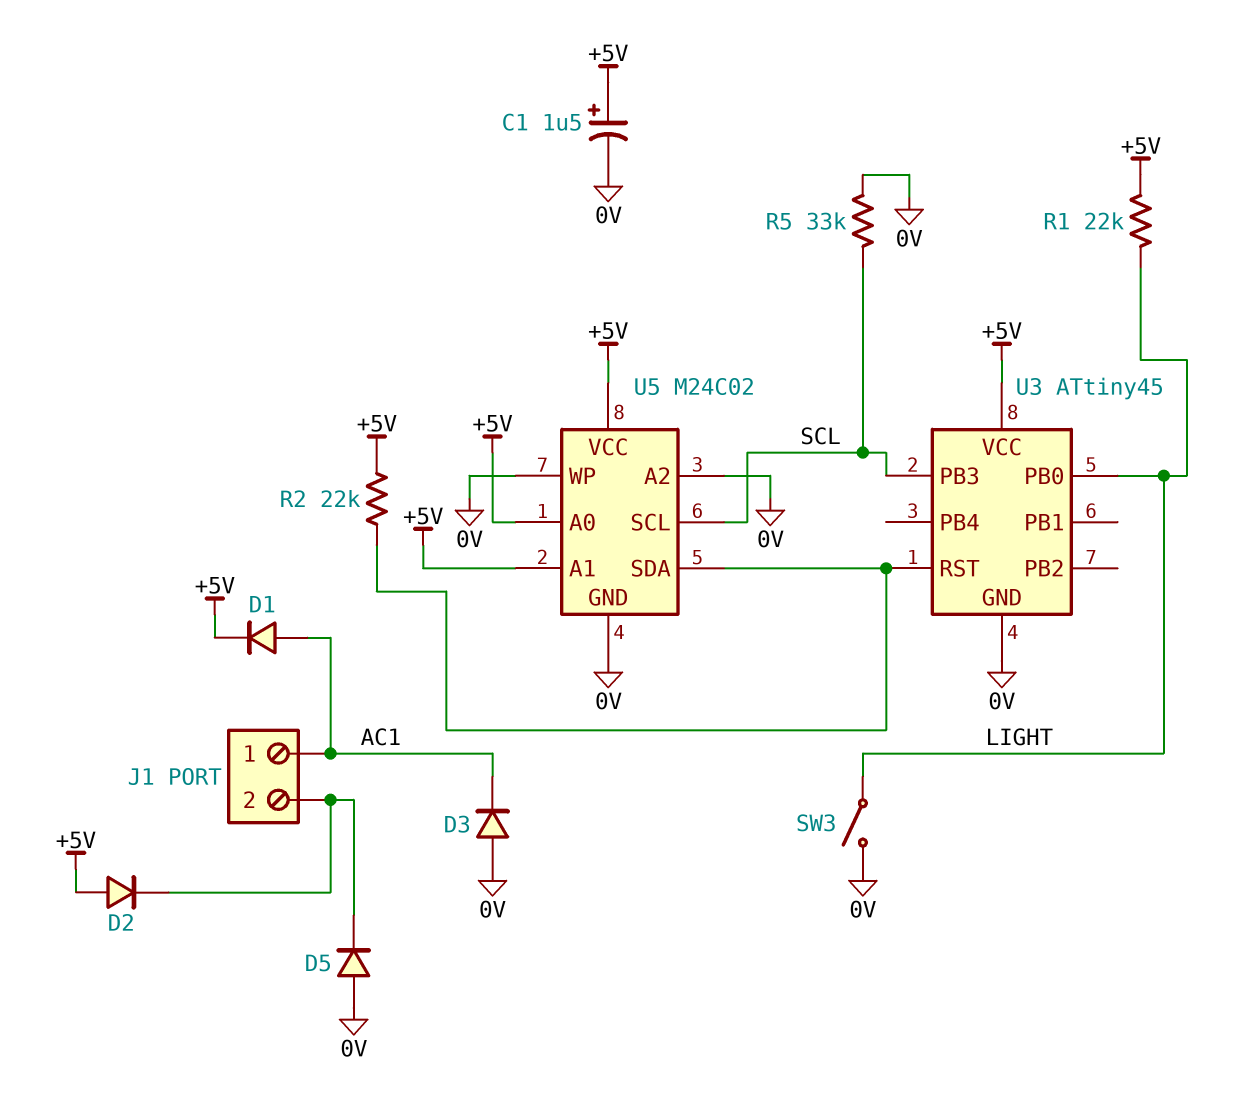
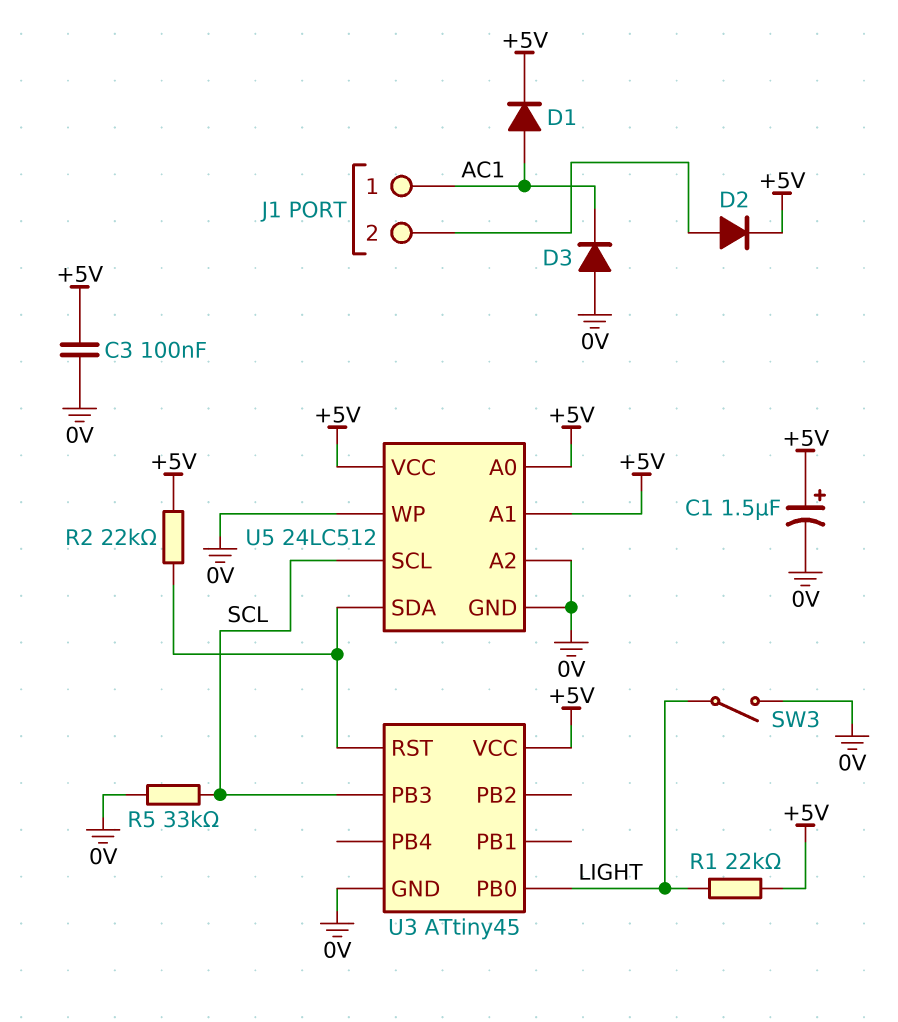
C3: none -> 100nF (+5V, 0V)
D2: diode (A +5V, K J1/2) -> diode (A J1/2, K +5V)
D5: diode (A 0V, K J1/2) -> none
U5: M24C02 -> 24LC512

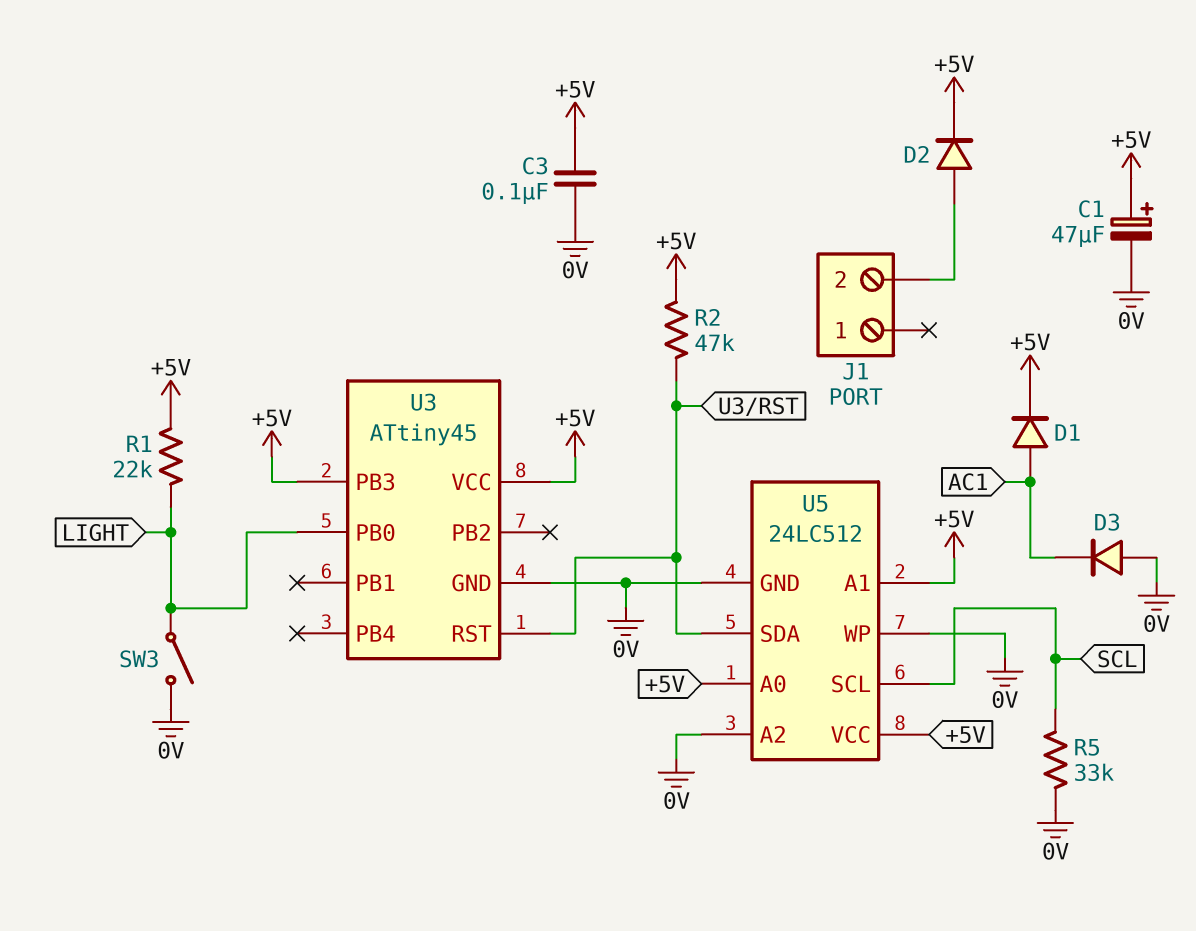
C1: 1.5uF (plus +5V, minus 0V) -> 47uF (plus +5V, minus 0V)
J1 pin 1: AC1 -> none
R2: 22k (+5V, U3/RST) -> 47k (+5V, U3/RST)
U3 pin PB3: SCL -> +5V

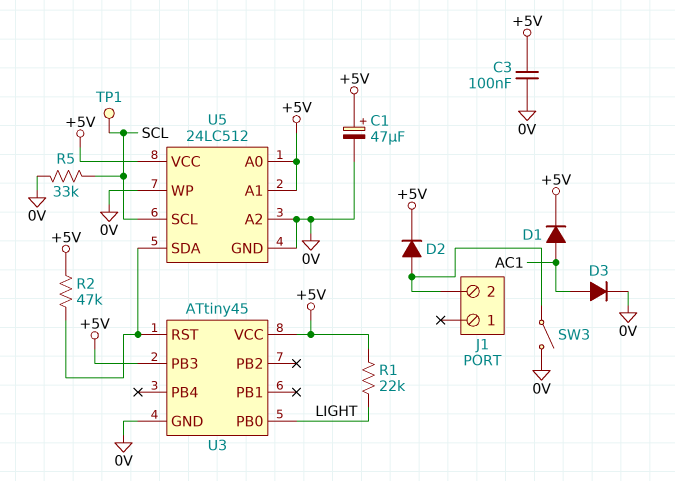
D3: diode (A 0V, K AC1) -> diode (A AC1, K 0V)
SW3: switch (0V, LIGHT) -> switch (0V, J1/2)
TP1: none -> test point (SCL)

